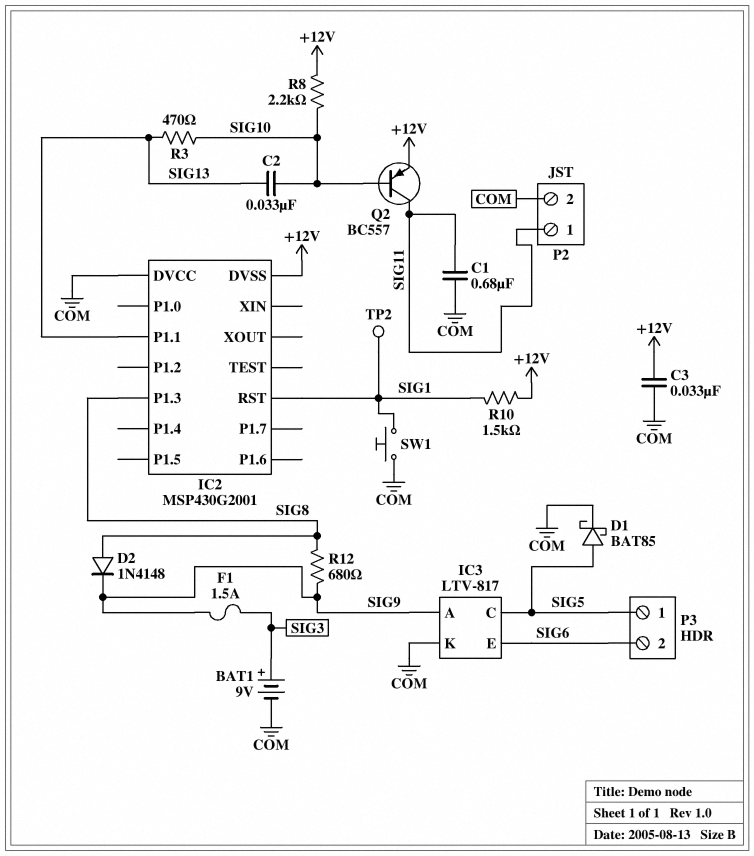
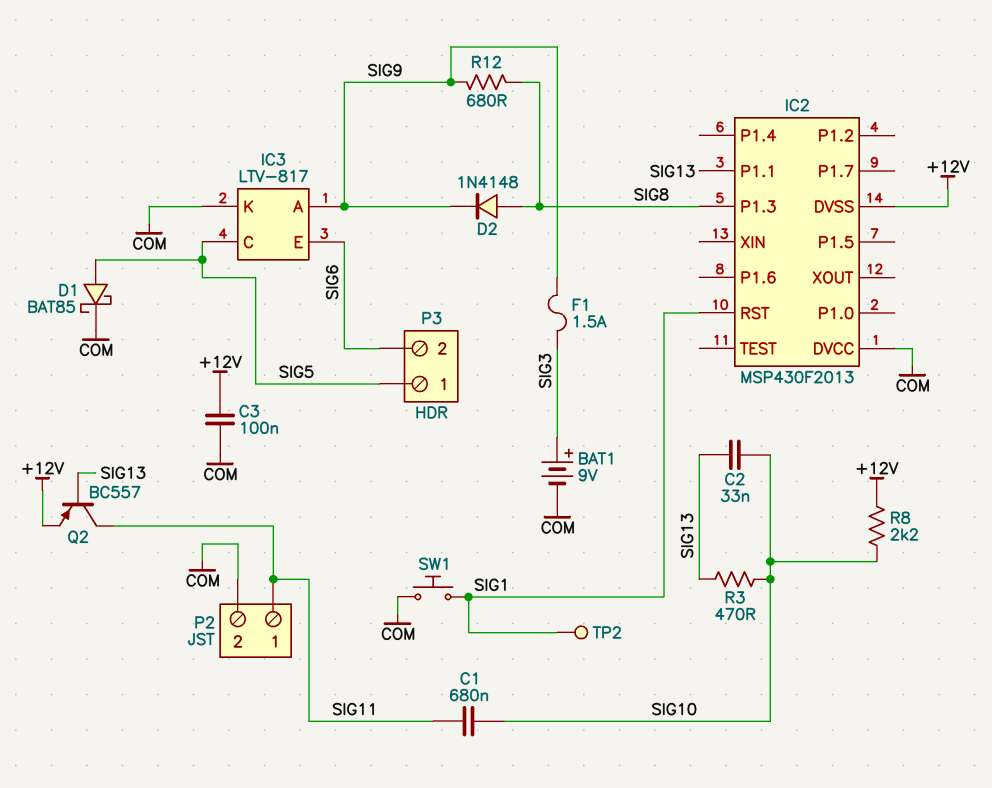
C1: 680nF (COM, SIG11) -> 680nF (SIG10, SIG11)
C3: 33nF (+12V, COM) -> 100nF (+12V, COM)
IC2: MSP430G2001 -> MSP430F2013
Q2: PNP BC557 (B SIG10, C SIG11, E +12V) -> PNP BC557 (B SIG13, C SIG11, E +12V)
R10: 1.5k (+12V, SIG1) -> none

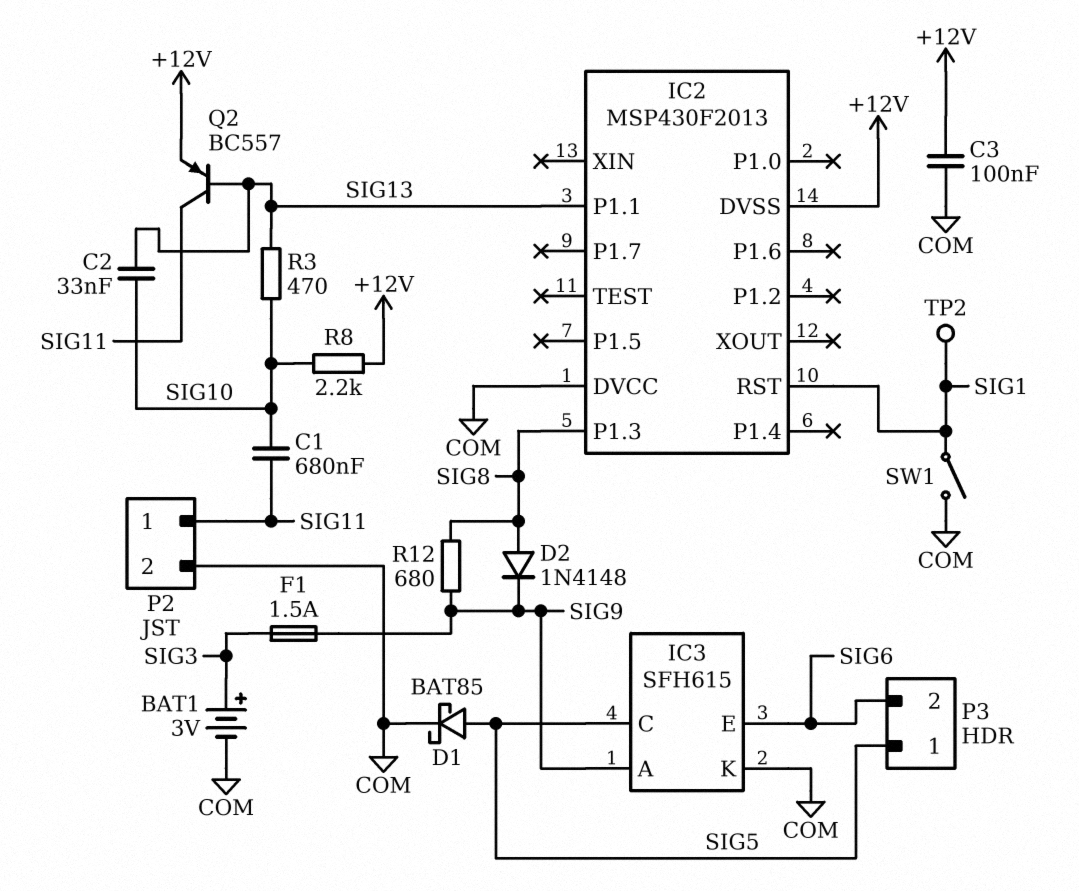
BAT1: 9V (plus SIG3, minus COM) -> 3V (plus SIG3, minus COM)
IC3: LTV-817 -> SFH615
SW1: button (COM, SIG1) -> switch (COM, SIG1)

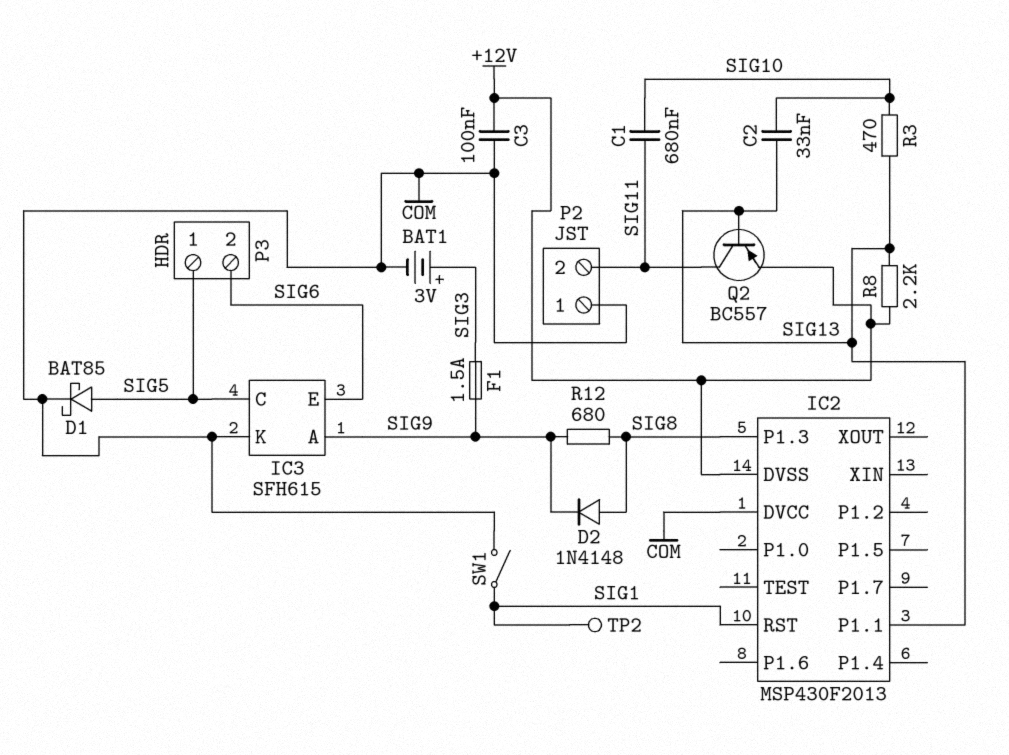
P2 pin 1: SIG11 -> COM
P2 pin 2: COM -> SIG11
R8: 2.2k (+12V, SIG10) -> 2.2k (+12V, SIG13)

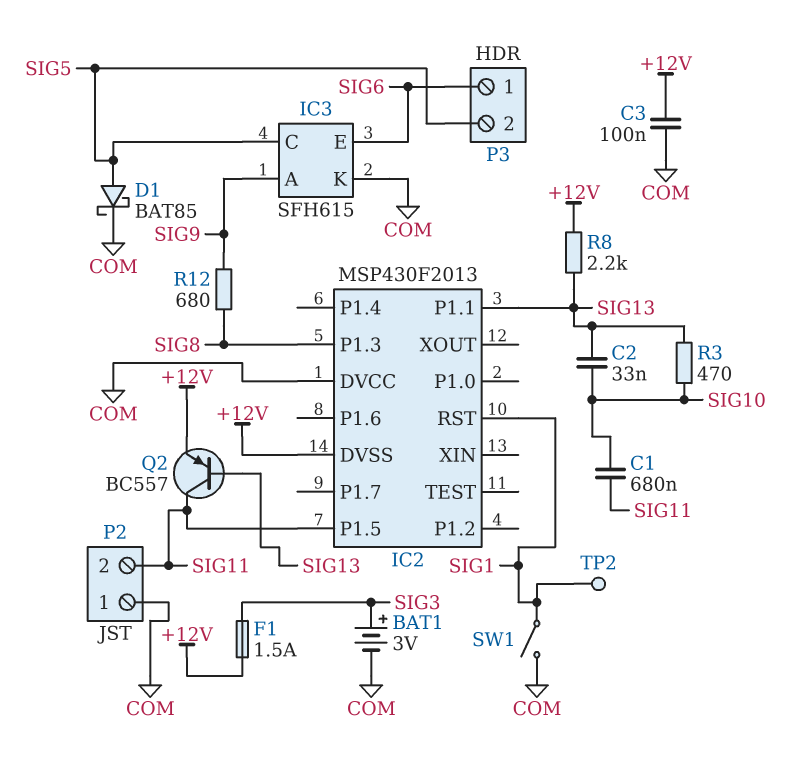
D2: diode 1N4148 (A SIG8, K SIG9) -> none
F1: 1.5A (SIG3, SIG9) -> 1.5A (+12V, SIG3)
IC2 pin P1.5: none -> SIG11
P3 pin 1: SIG5 -> SIG6
P3 pin 2: SIG6 -> SIG5

